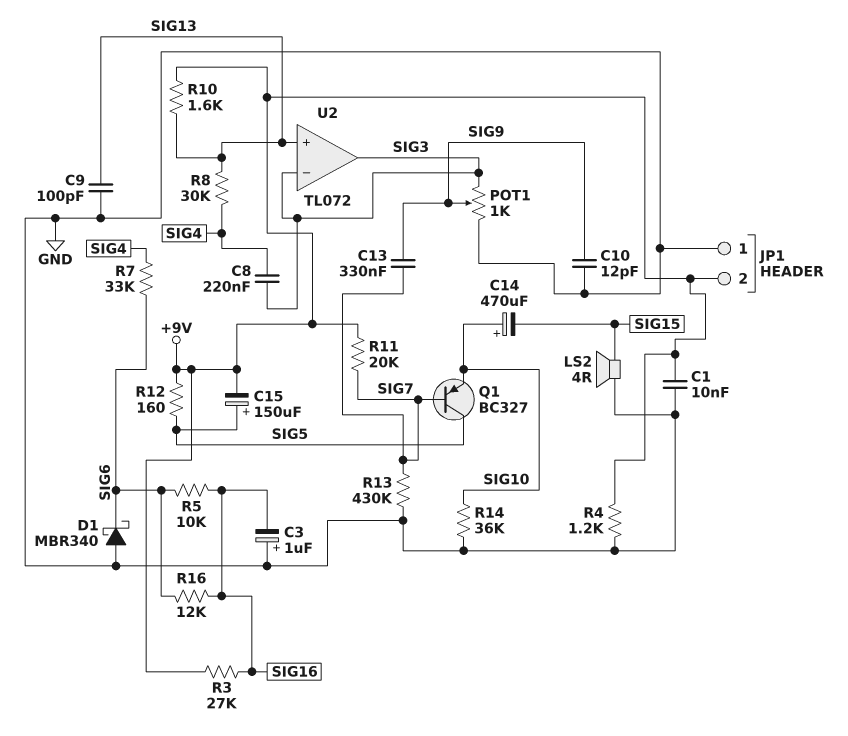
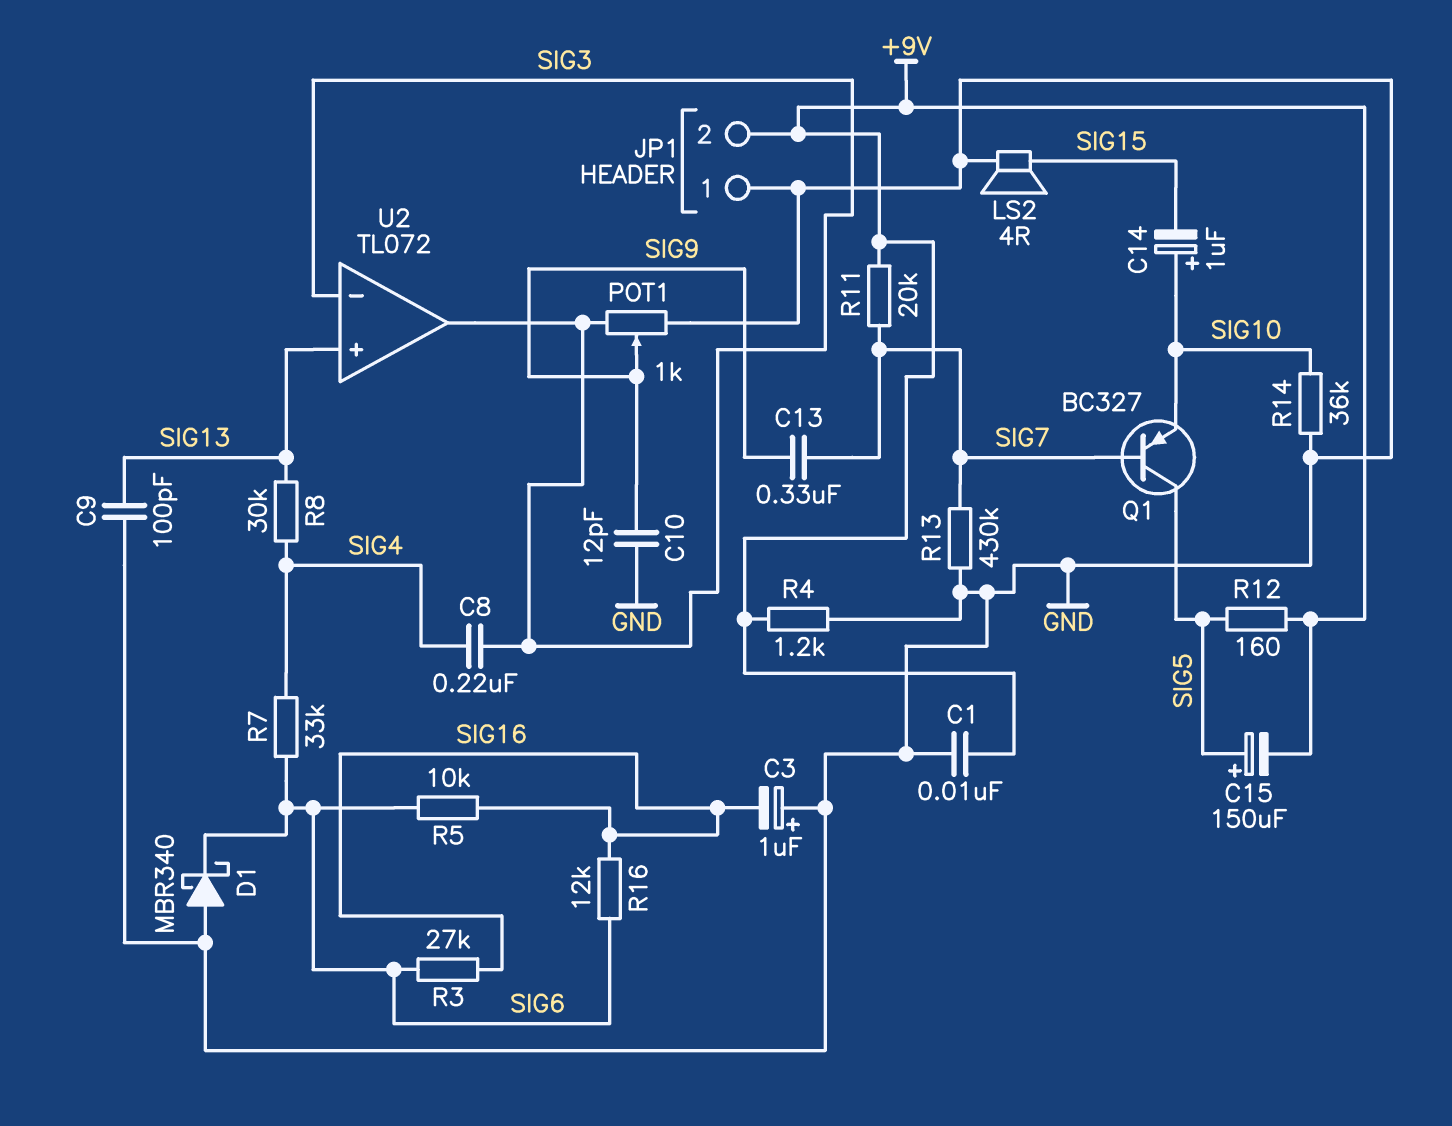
C14: 470uF (plus SIG10, minus SIG15) -> 1uF (plus SIG10, minus SIG15)
R3: 27k (+9V, SIG16) -> 27k (SIG6, SIG16)
R10: 1.6k (+9V, SIG13) -> none

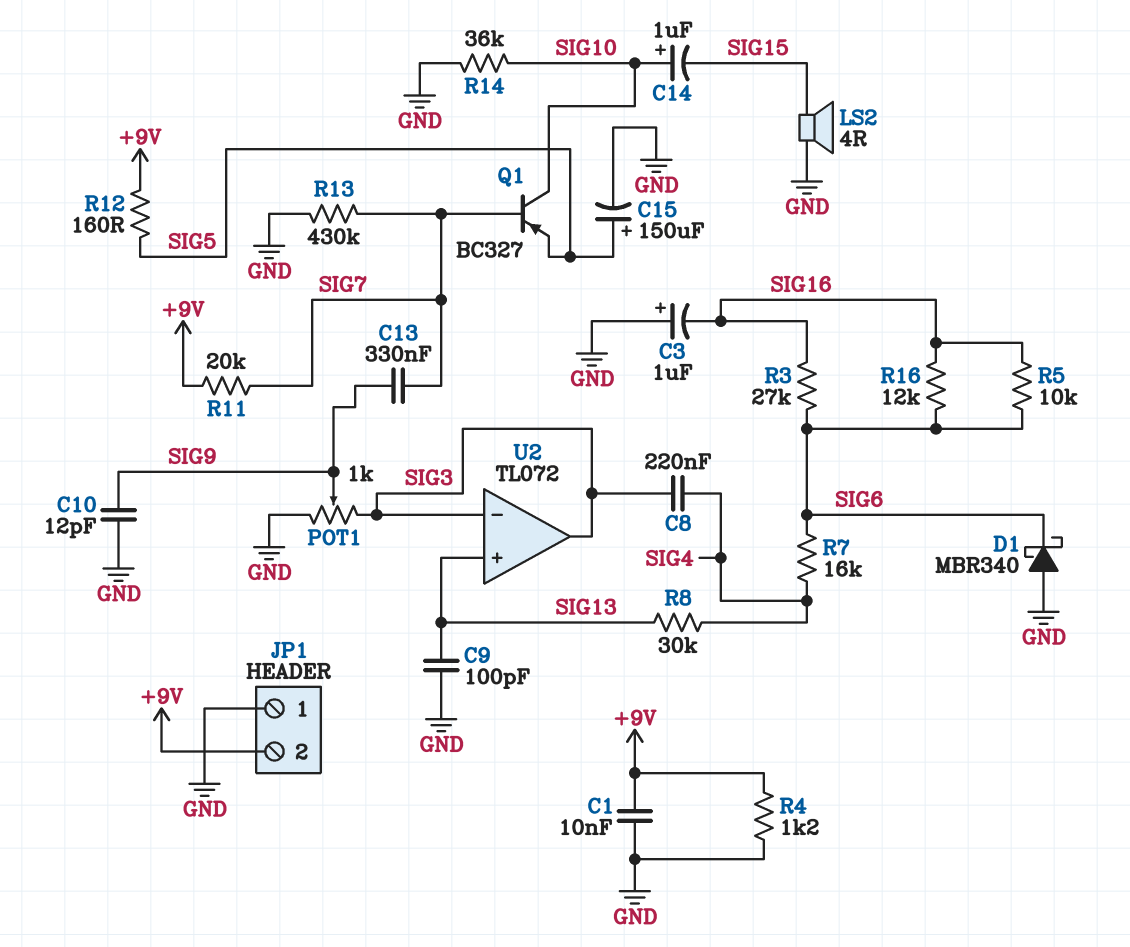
C15: 150uF (plus SIG5, minus +9V) -> 150uF (plus SIG5, minus GND)
Q1: PNP BC327 (B SIG7, C SIG5, E SIG10) -> PNP BC327 (B SIG7, C SIG10, E SIG5)
R7: 33k (SIG4, SIG6) -> 16k (SIG4, SIG6)

